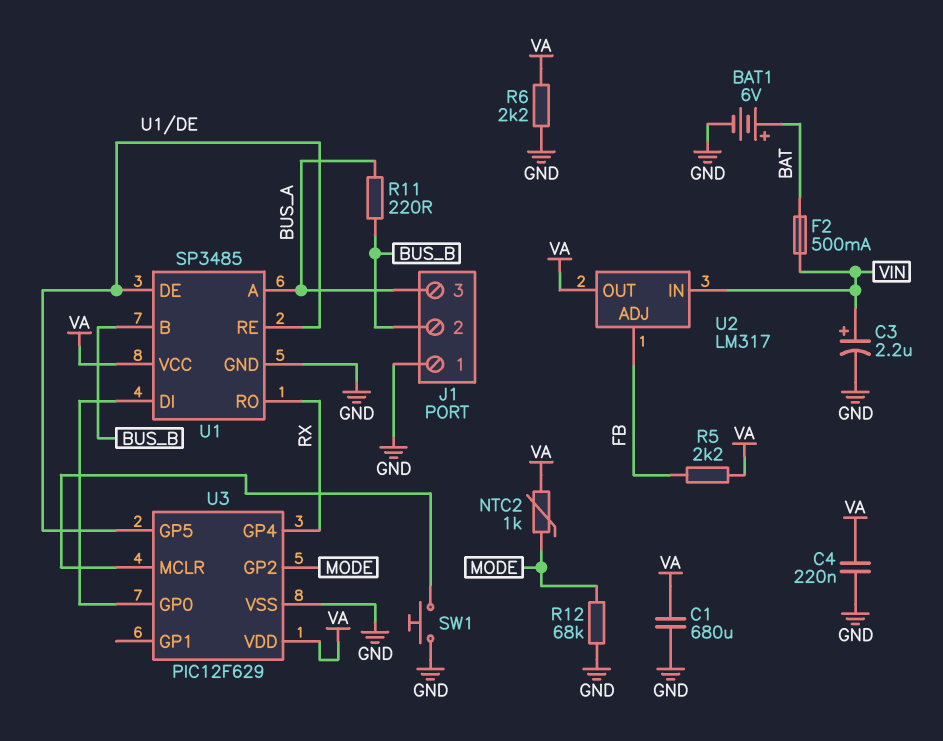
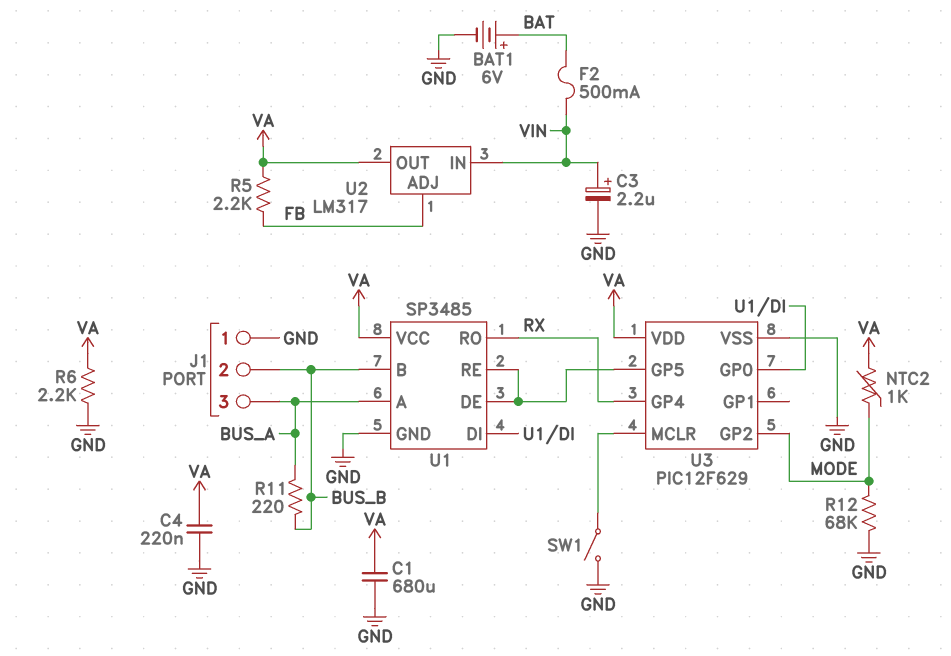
SW1: button (GND, U3/MCLR) -> switch (GND, U3/MCLR)

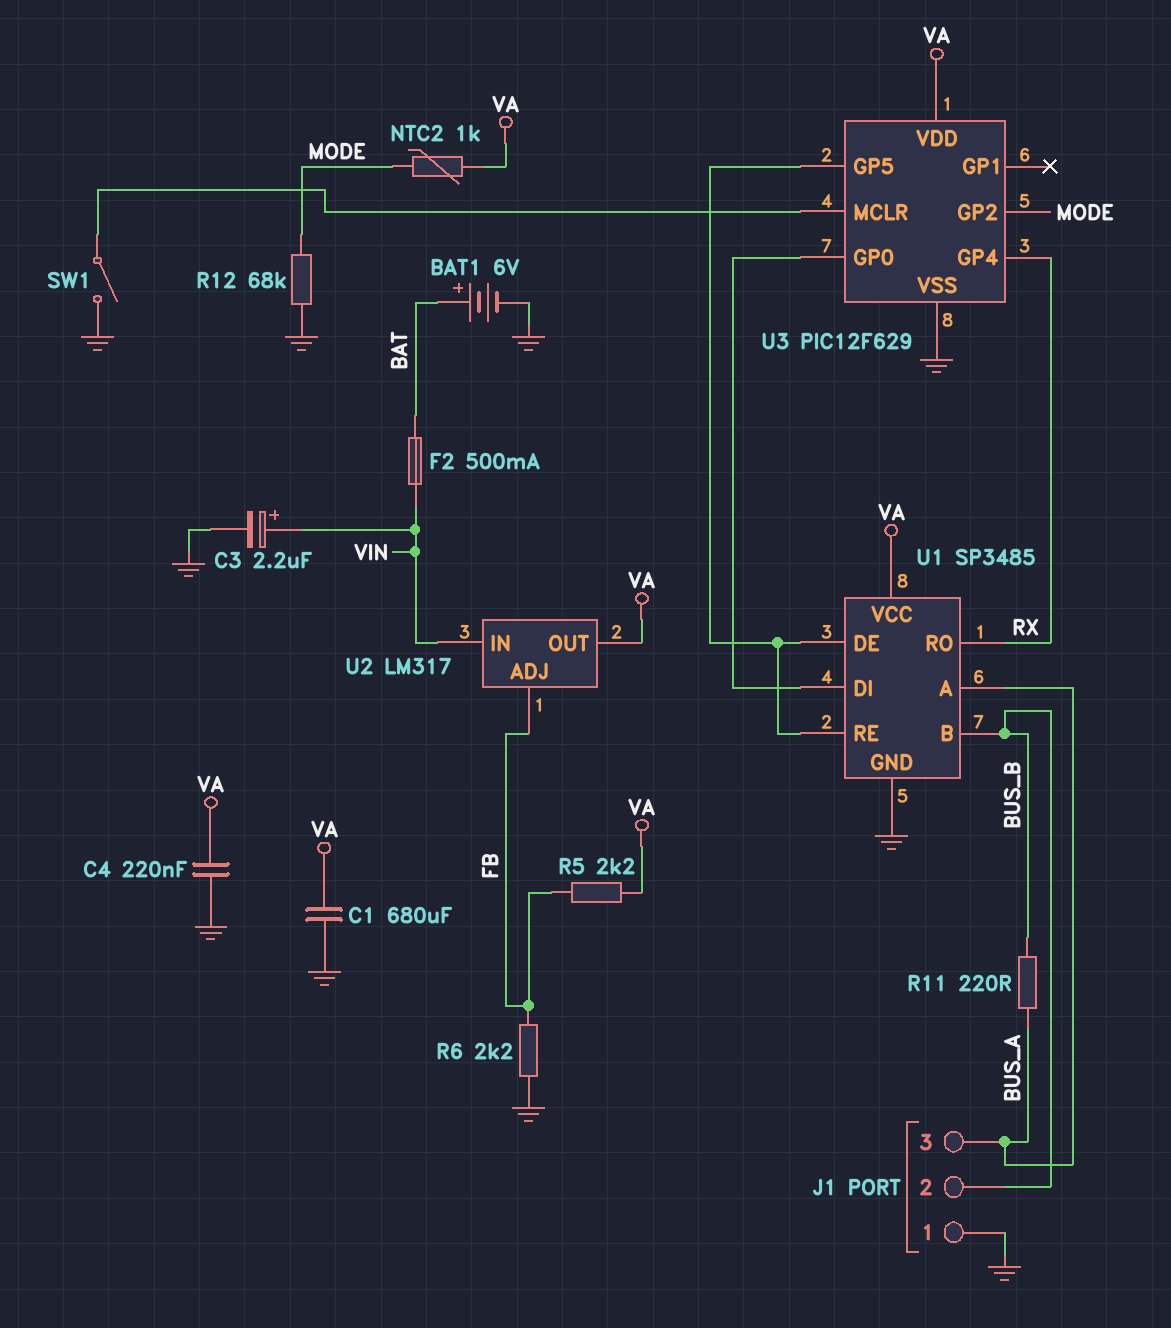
R6: 2.2k (GND, VA) -> 2.2k (FB, GND)

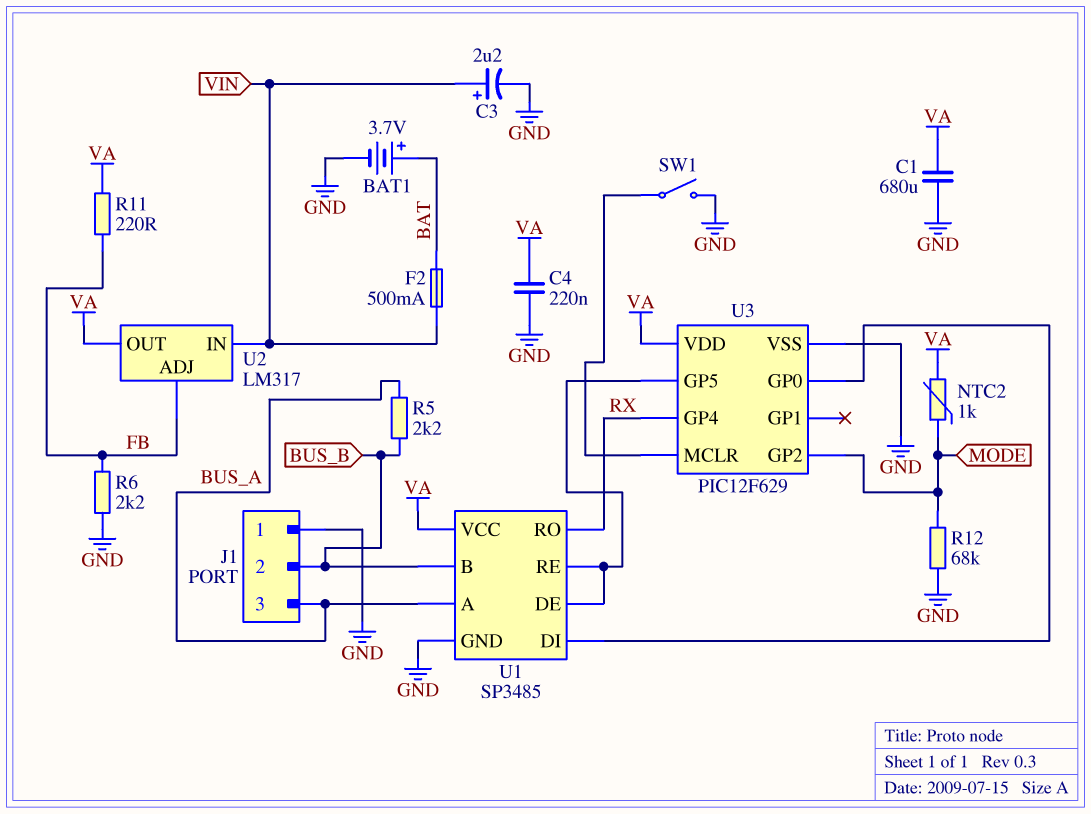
BAT1: 6V (plus BAT, minus GND) -> 3.7V (plus BAT, minus GND)
R5: 2.2k (FB, VA) -> 2.2k (BUS_A, BUS_B)
R11: 220 (BUS_A, BUS_B) -> 220 (FB, VA)

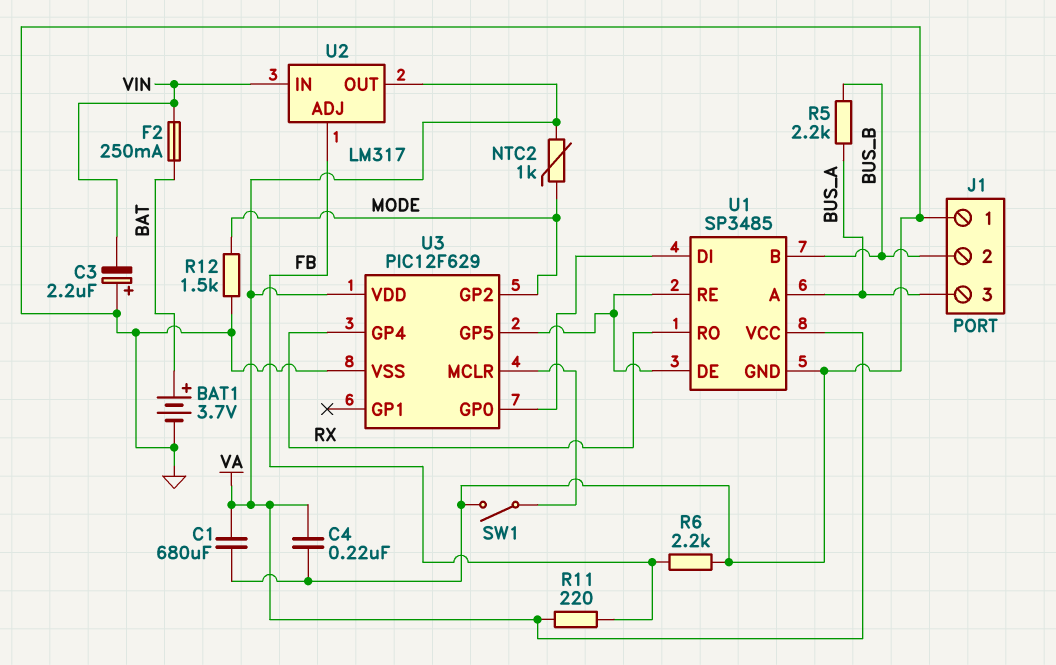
C3: 2.2uF (plus VIN, minus GND) -> 2.2uF (plus GND, minus VIN)
F2: 500mA (BAT, VIN) -> 250mA (BAT, VIN)
R12: 68k (GND, MODE) -> 1.5k (GND, MODE)

